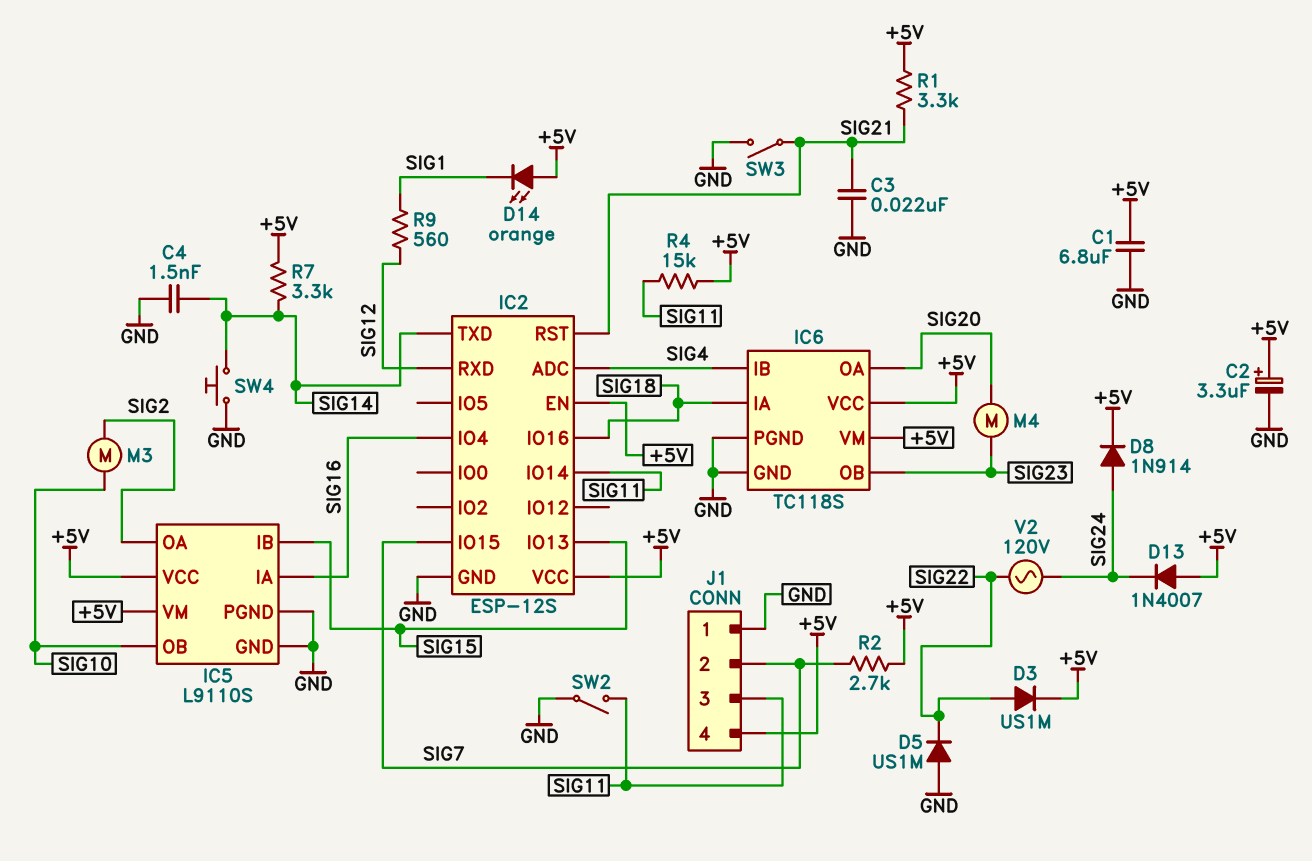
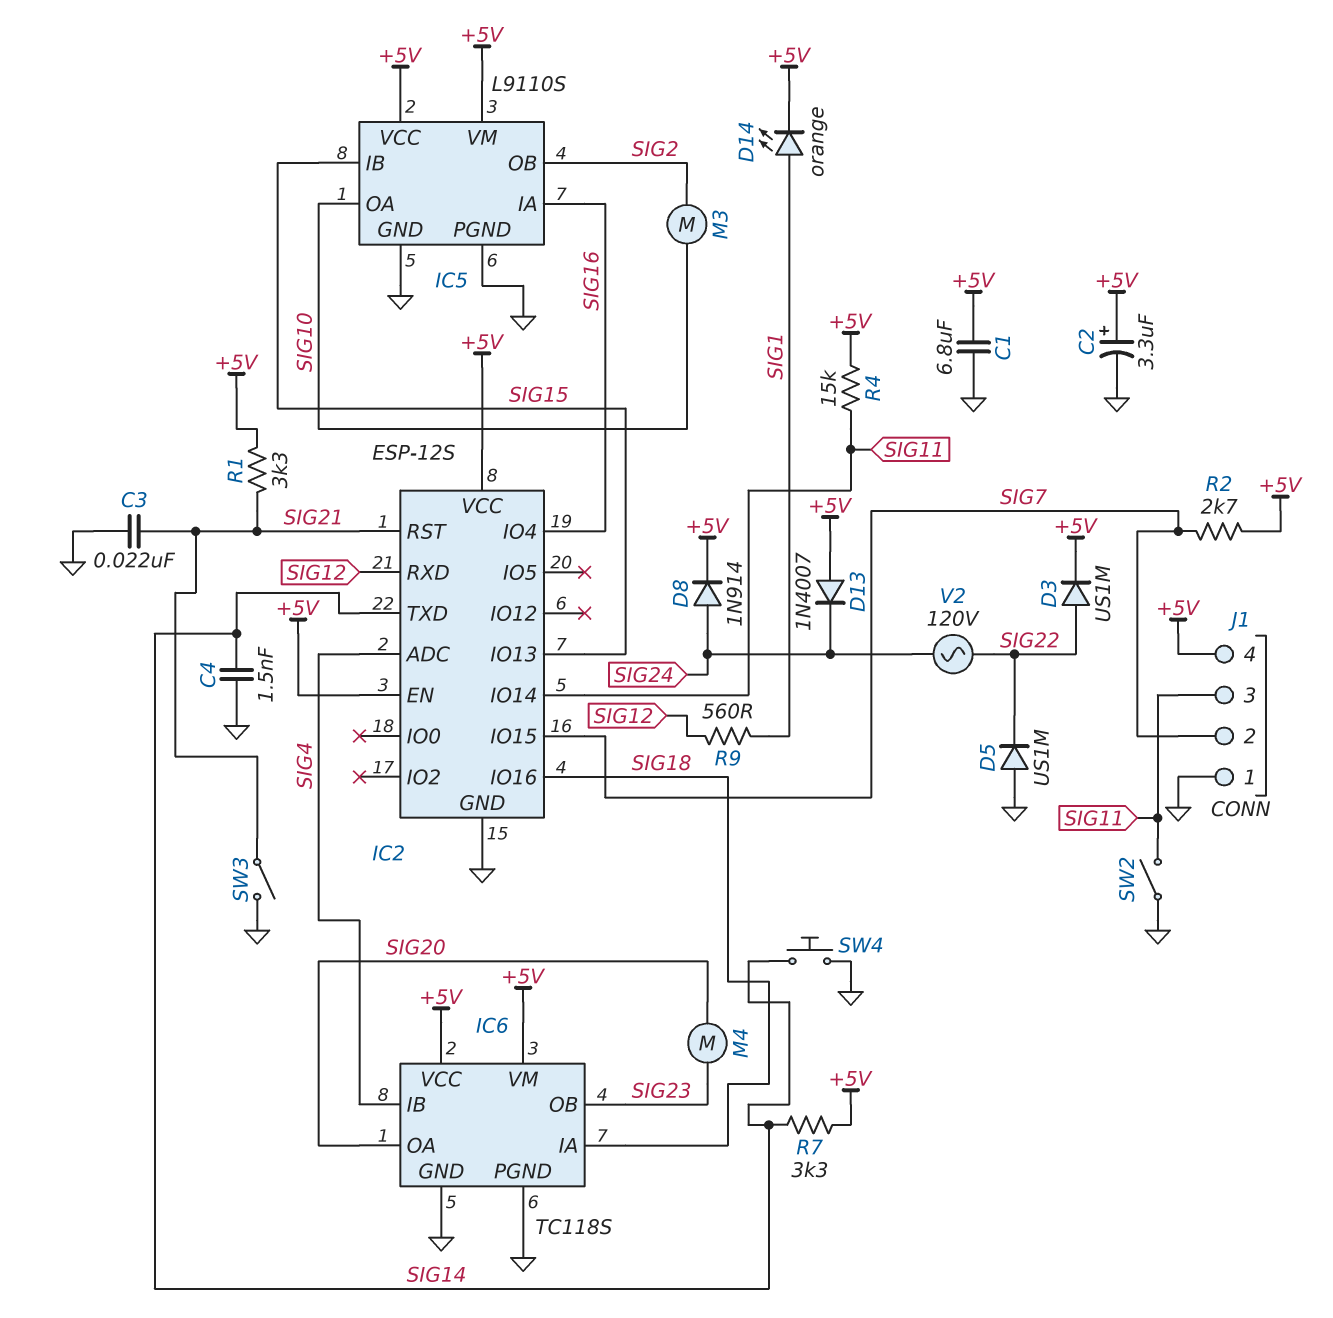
D14: LED orange (A +5V, K SIG1) -> LED orange (A SIG1, K +5V)
IC5 pin OA: SIG2 -> SIG10
IC5 pin OB: SIG10 -> SIG2

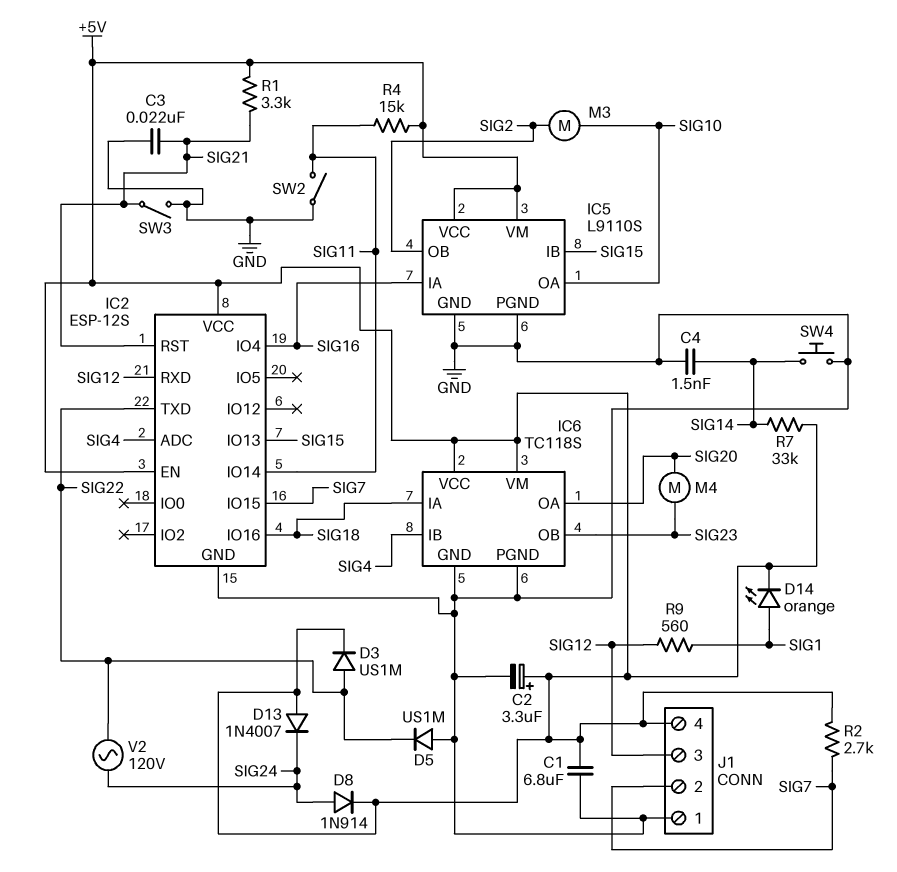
IC2 pin TXD: SIG14 -> SIG22
J1 pin 3: SIG11 -> SIG12
R7: 3.3k (+5V, SIG14) -> 33k (+5V, SIG14)

